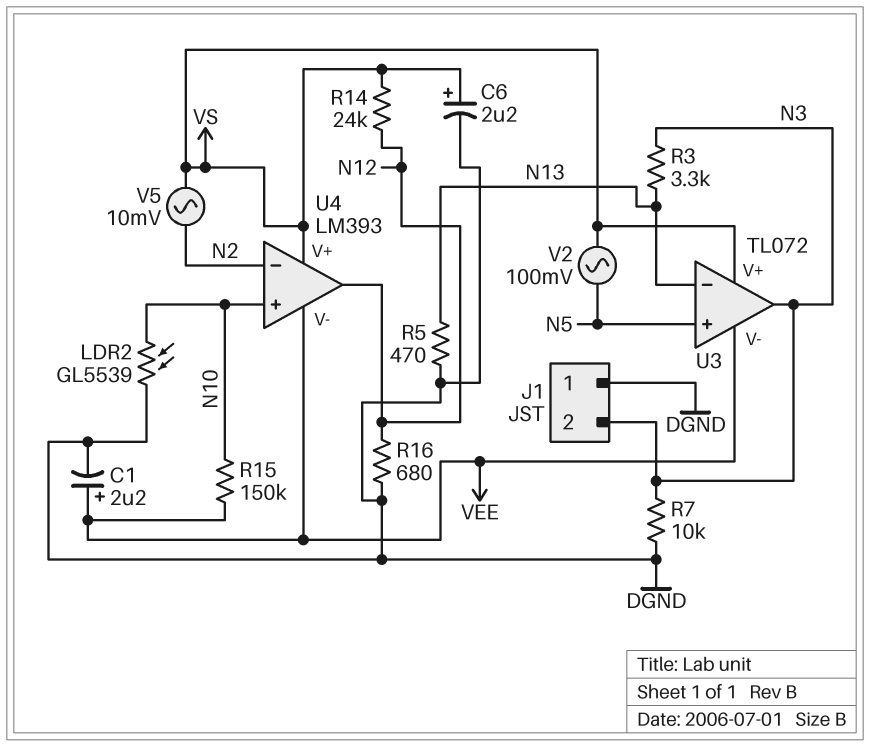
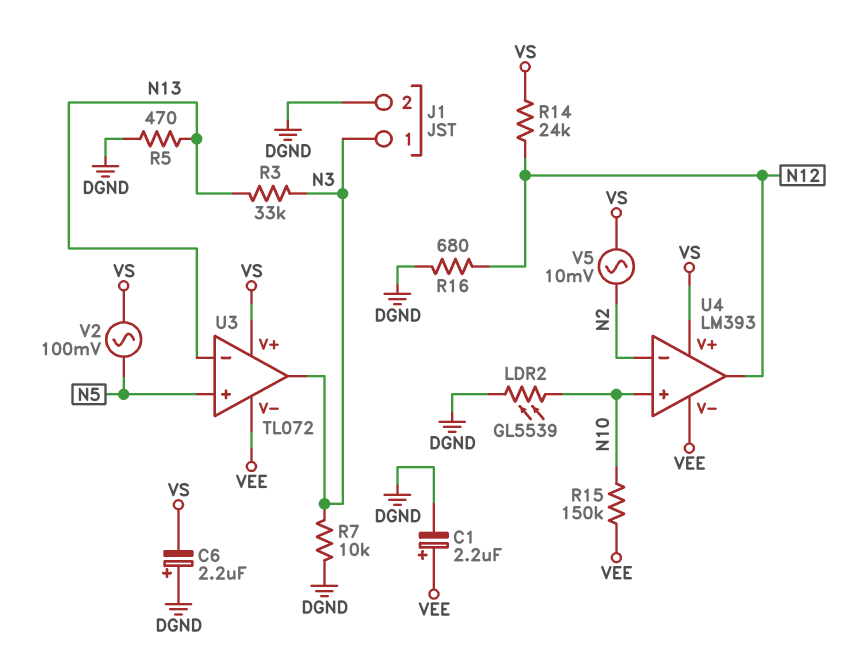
C6: 2.2uF (plus VS, minus DGND) -> 2.2uF (plus DGND, minus VS)
J1 pin 1: DGND -> N3
J1 pin 2: N3 -> DGND
R3: 3.3k (N3, N13) -> 33k (N3, N13)

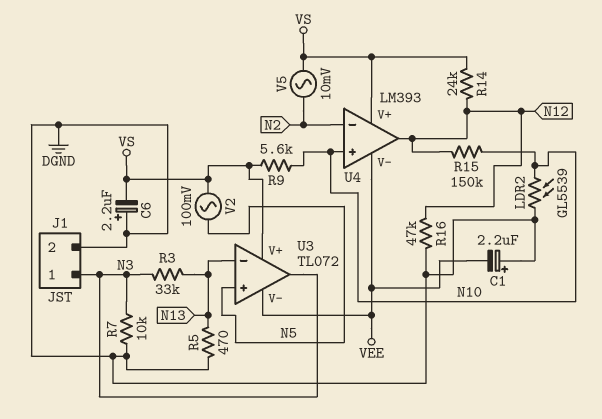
C1: 2.2uF (plus VEE, minus DGND) -> 2.2uF (plus DGND, minus VEE)
R9: none -> 5.6k (N10, VS)
R15: 150k (N10, VEE) -> 150k (N10, N12)
R16: 680 (DGND, N12) -> 47k (DGND, N12)

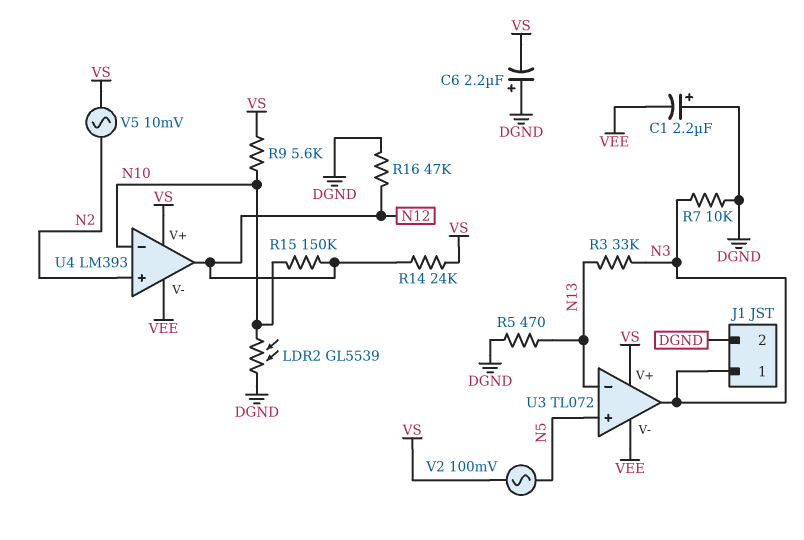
U4 pin in+: N10 -> N2
U4 pin in-: N2 -> N10

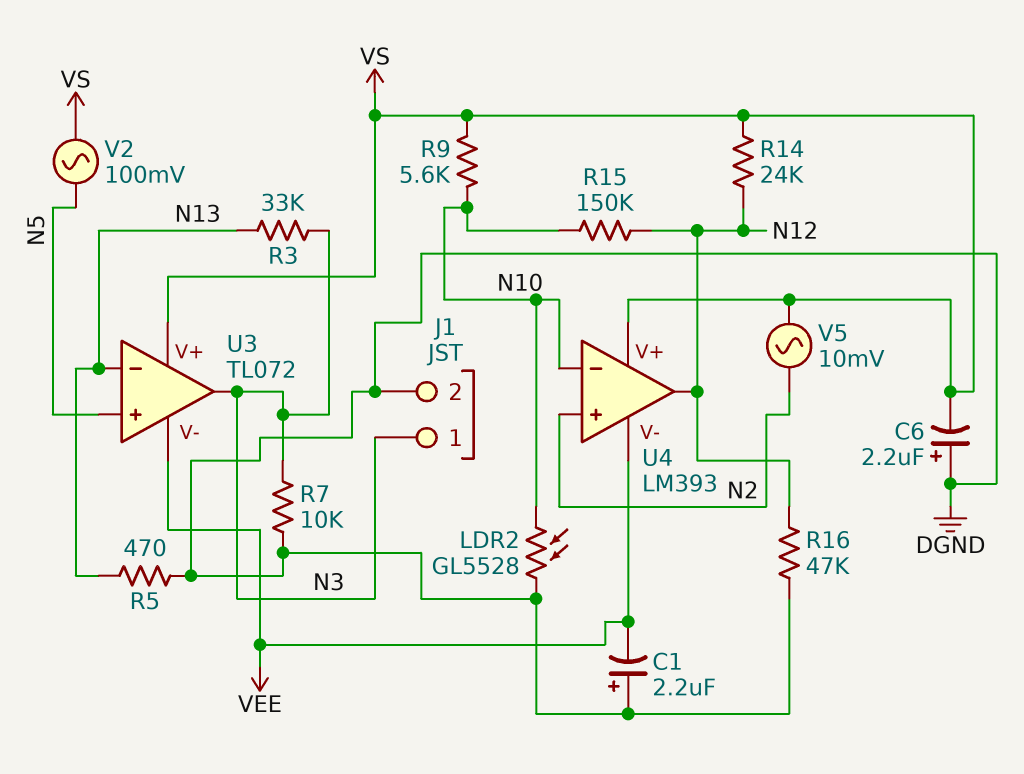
LDR2: GL5539 (DGND, N10) -> GL5528 (DGND, N10)

